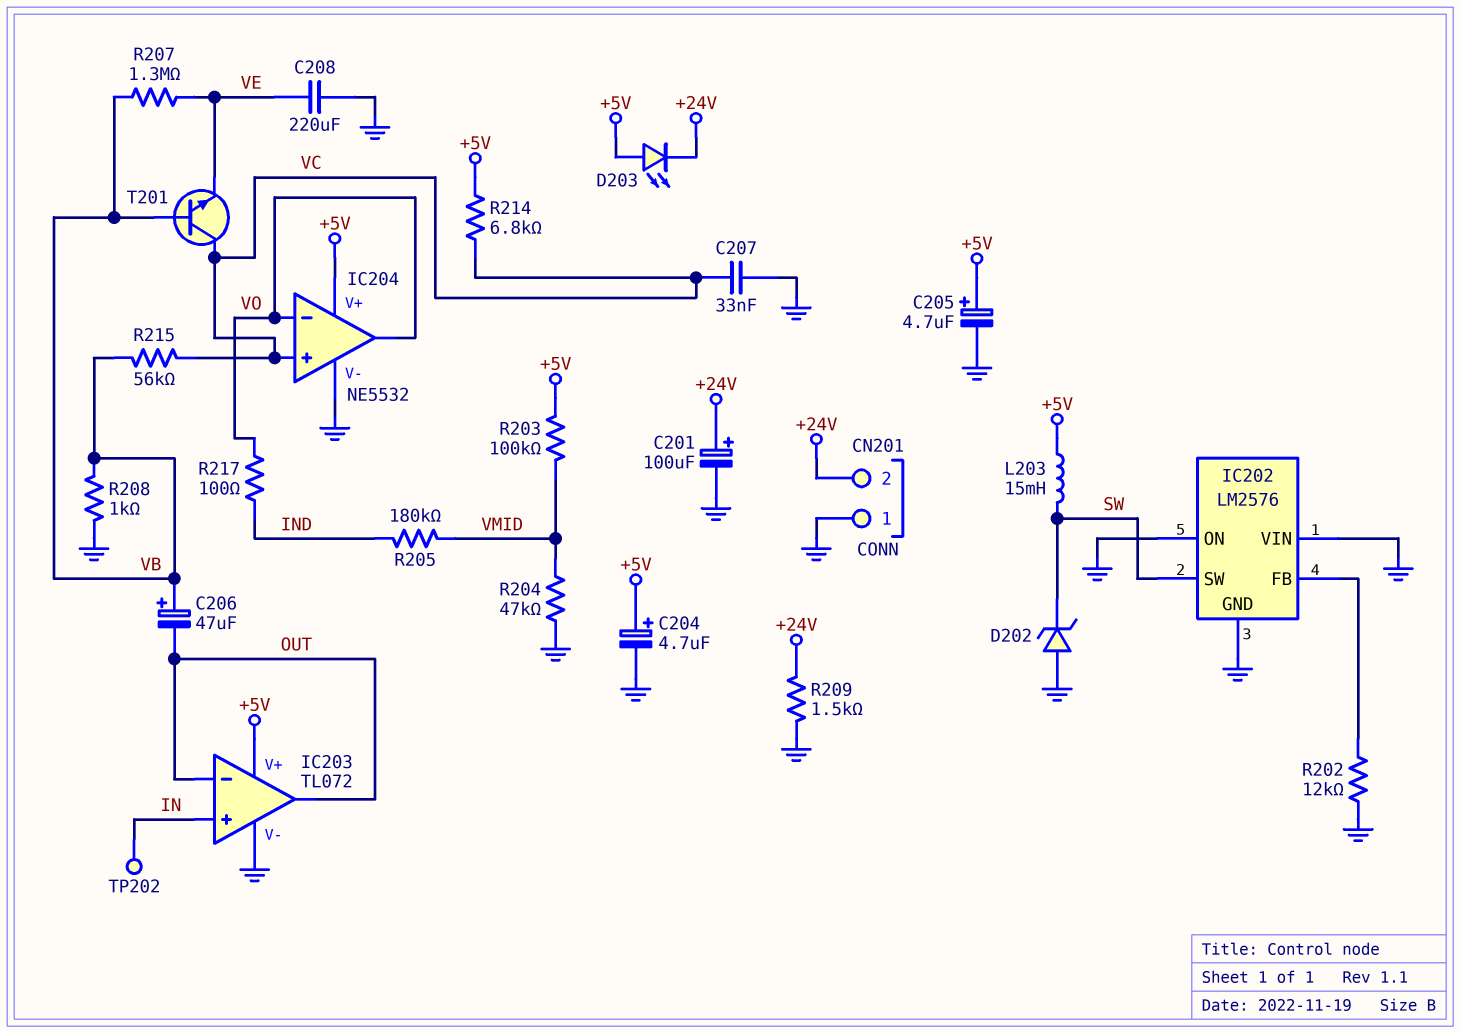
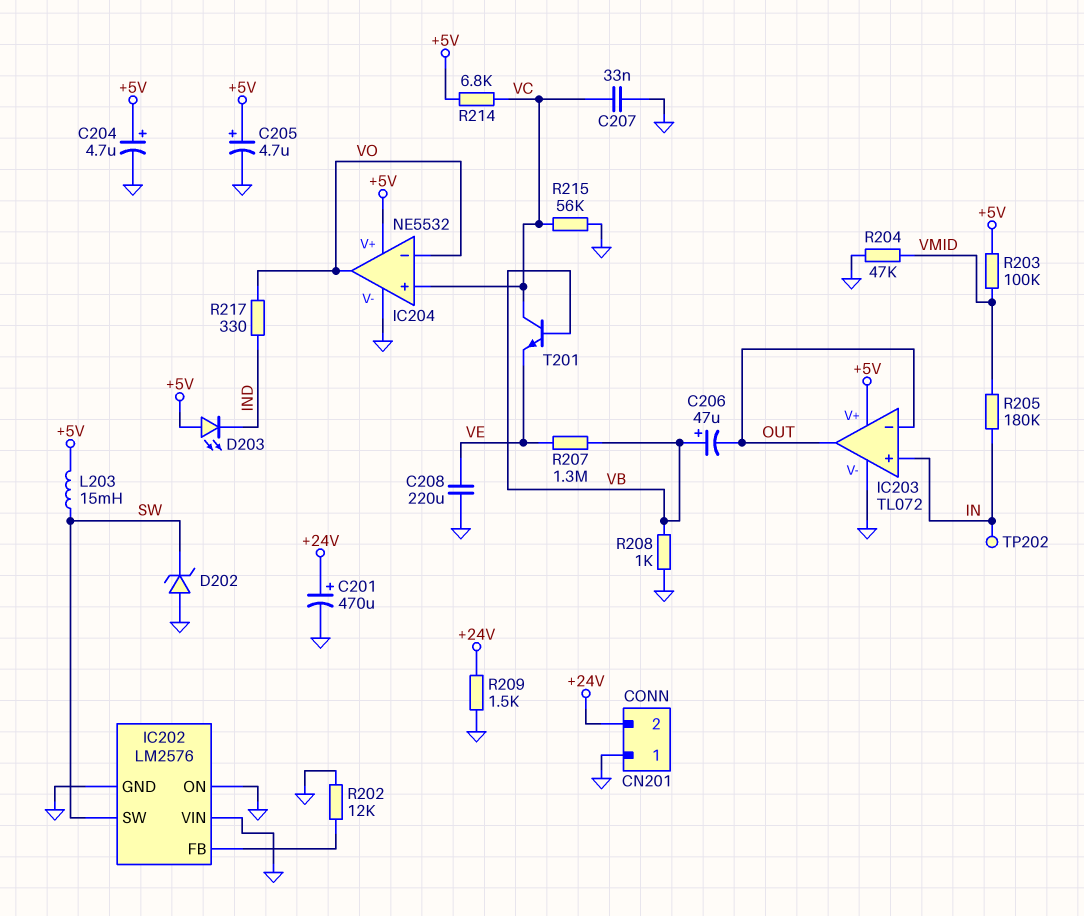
C201: 100uF (plus +24V, minus GND) -> 470uF (plus +24V, minus GND)
D203: LED (A +5V, K +24V) -> LED (A +5V, K IND)
R205: 180k (IND, VMID) -> 180k (IN, VMID)
R215: 56k (VB, VC) -> 56k (GND, VC)
R217: 100 (IND, VO) -> 330 (IND, VO)

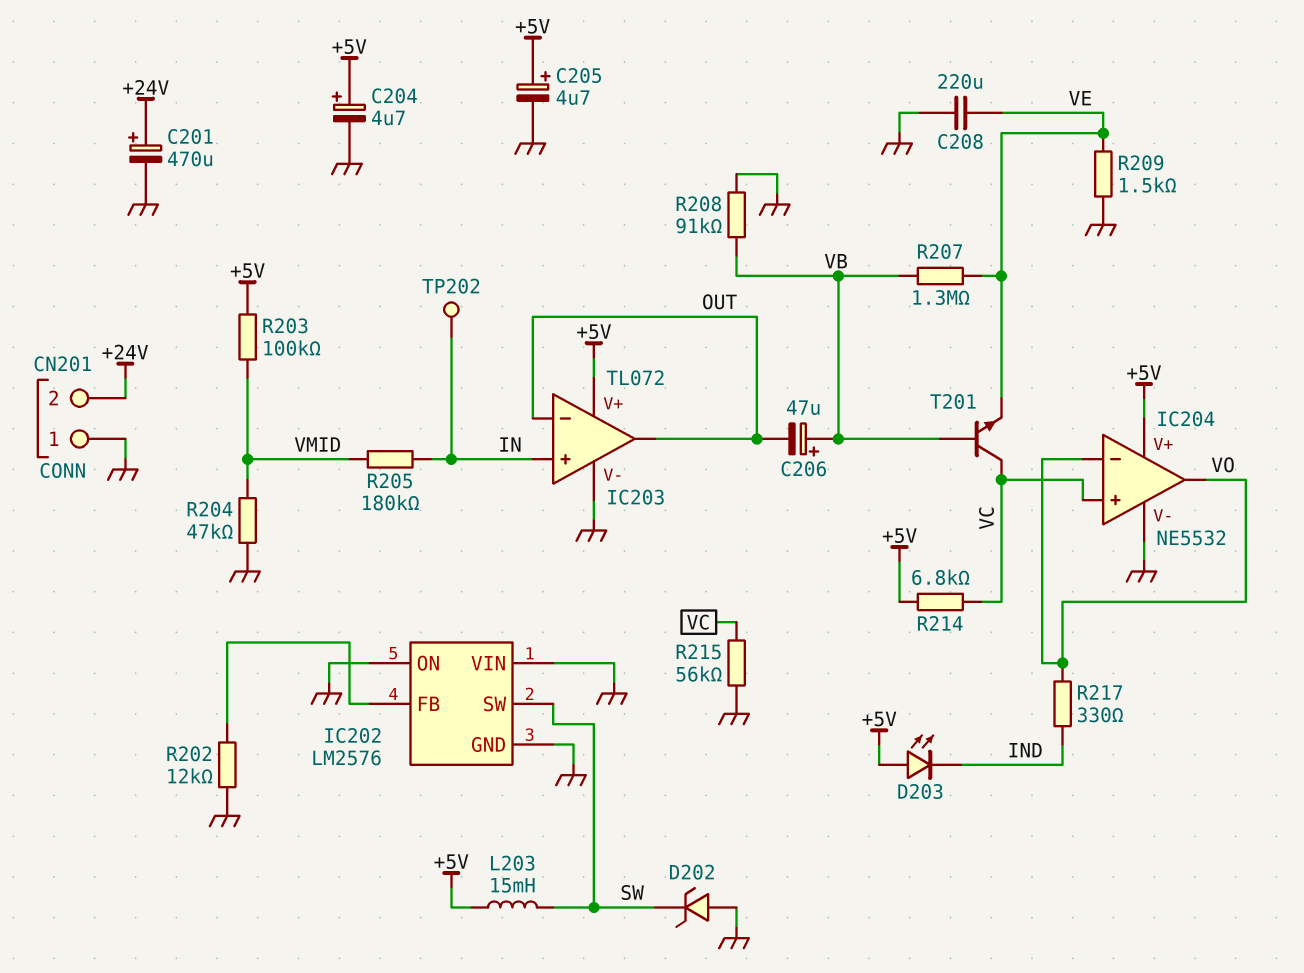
C207: 33nF (GND, VC) -> none
R208: 1k (GND, VB) -> 91k (GND, VB)
R209: 1.5k (+24V, GND) -> 1.5k (GND, VE)

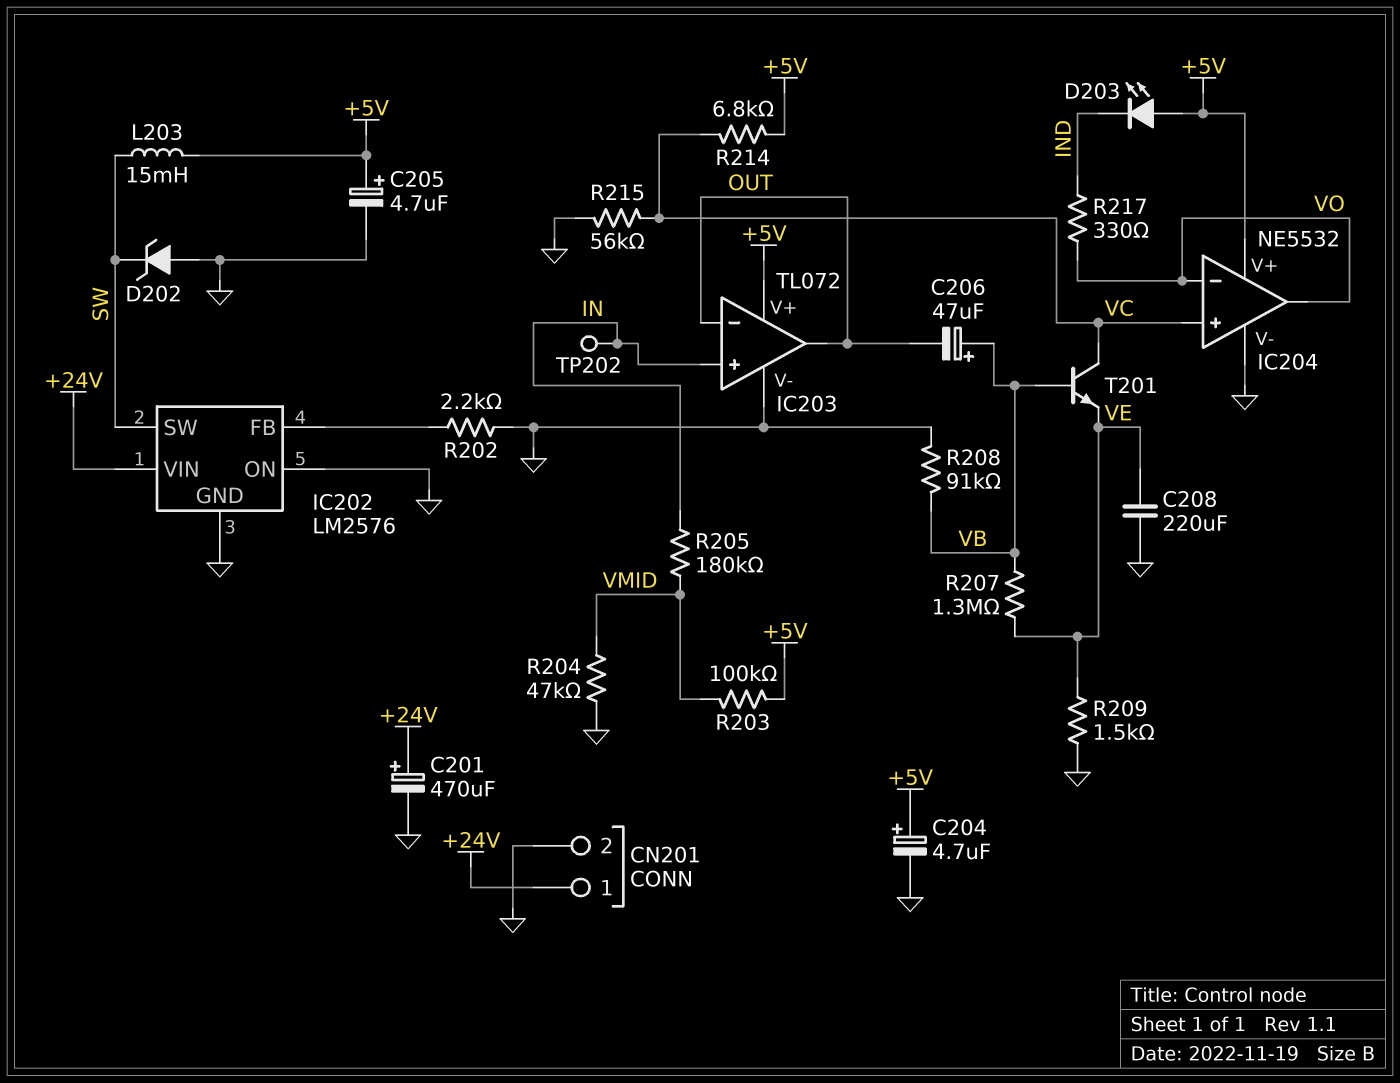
CN201 pin 1: GND -> +24V
CN201 pin 2: +24V -> GND
IC202 pin VIN: GND -> +24V
R202: 12k (GND, IC202/FB) -> 2.2k (GND, IC202/FB)

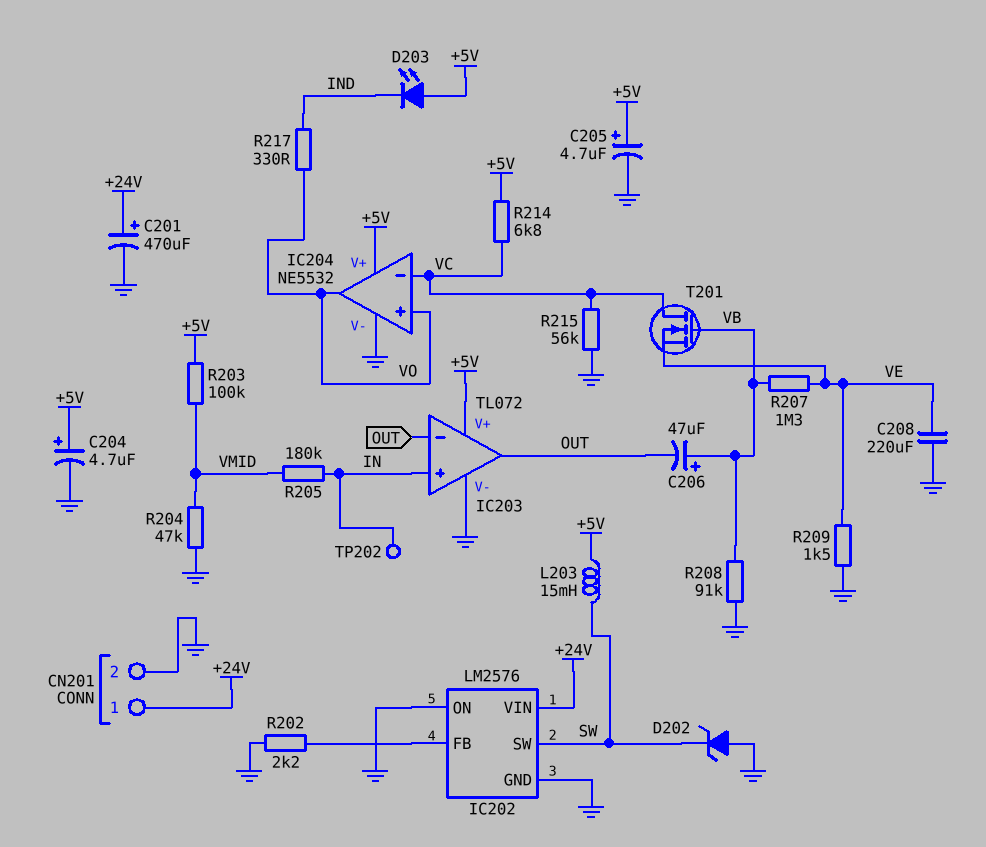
IC204 pin in+: VC -> VO
IC204 pin in-: VO -> VC
T201: NPN (B VB, C VC, E VE) -> NMOS (G VB, D VC, S VE)

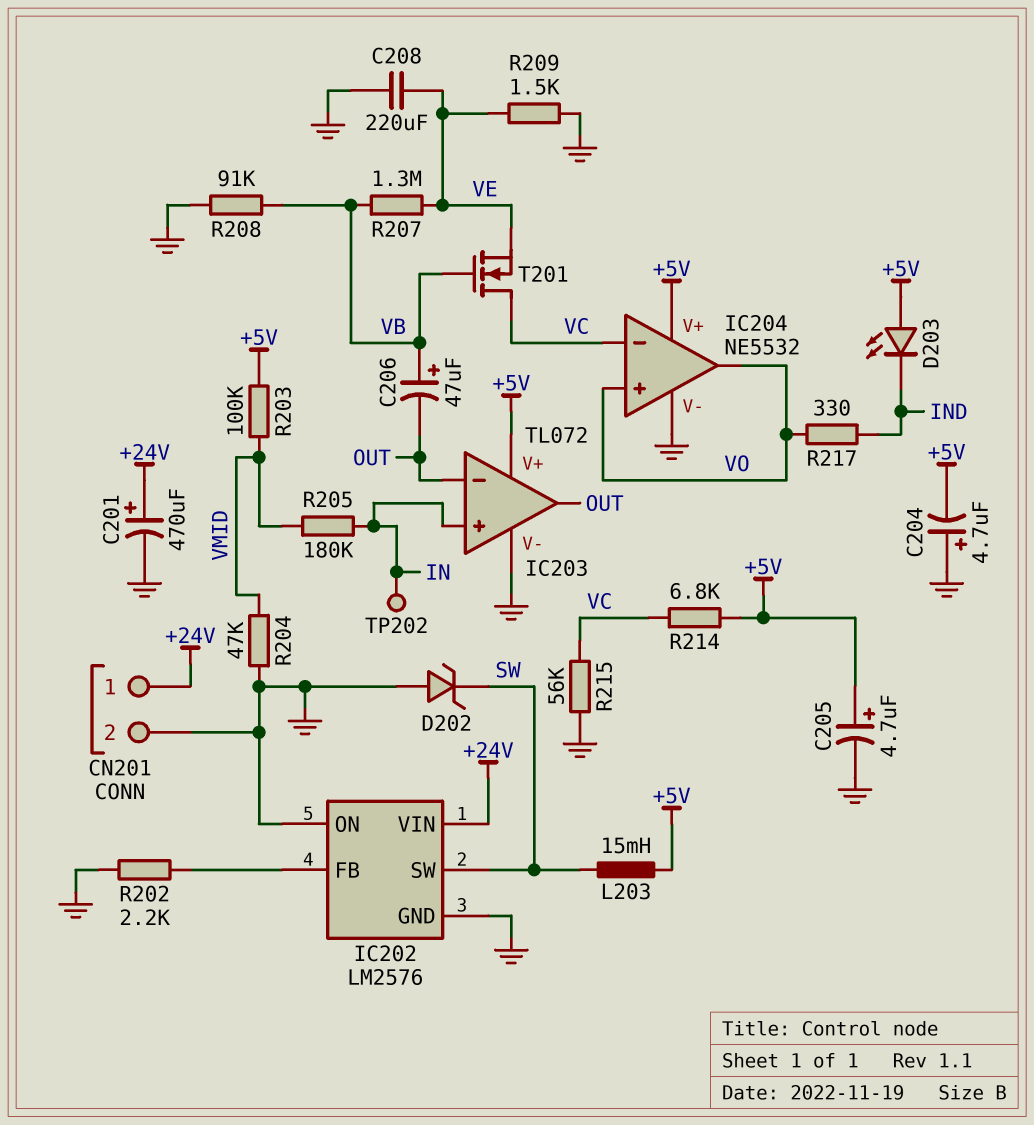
C204: 4.7uF (plus +5V, minus GND) -> 4.7uF (plus GND, minus +5V)

